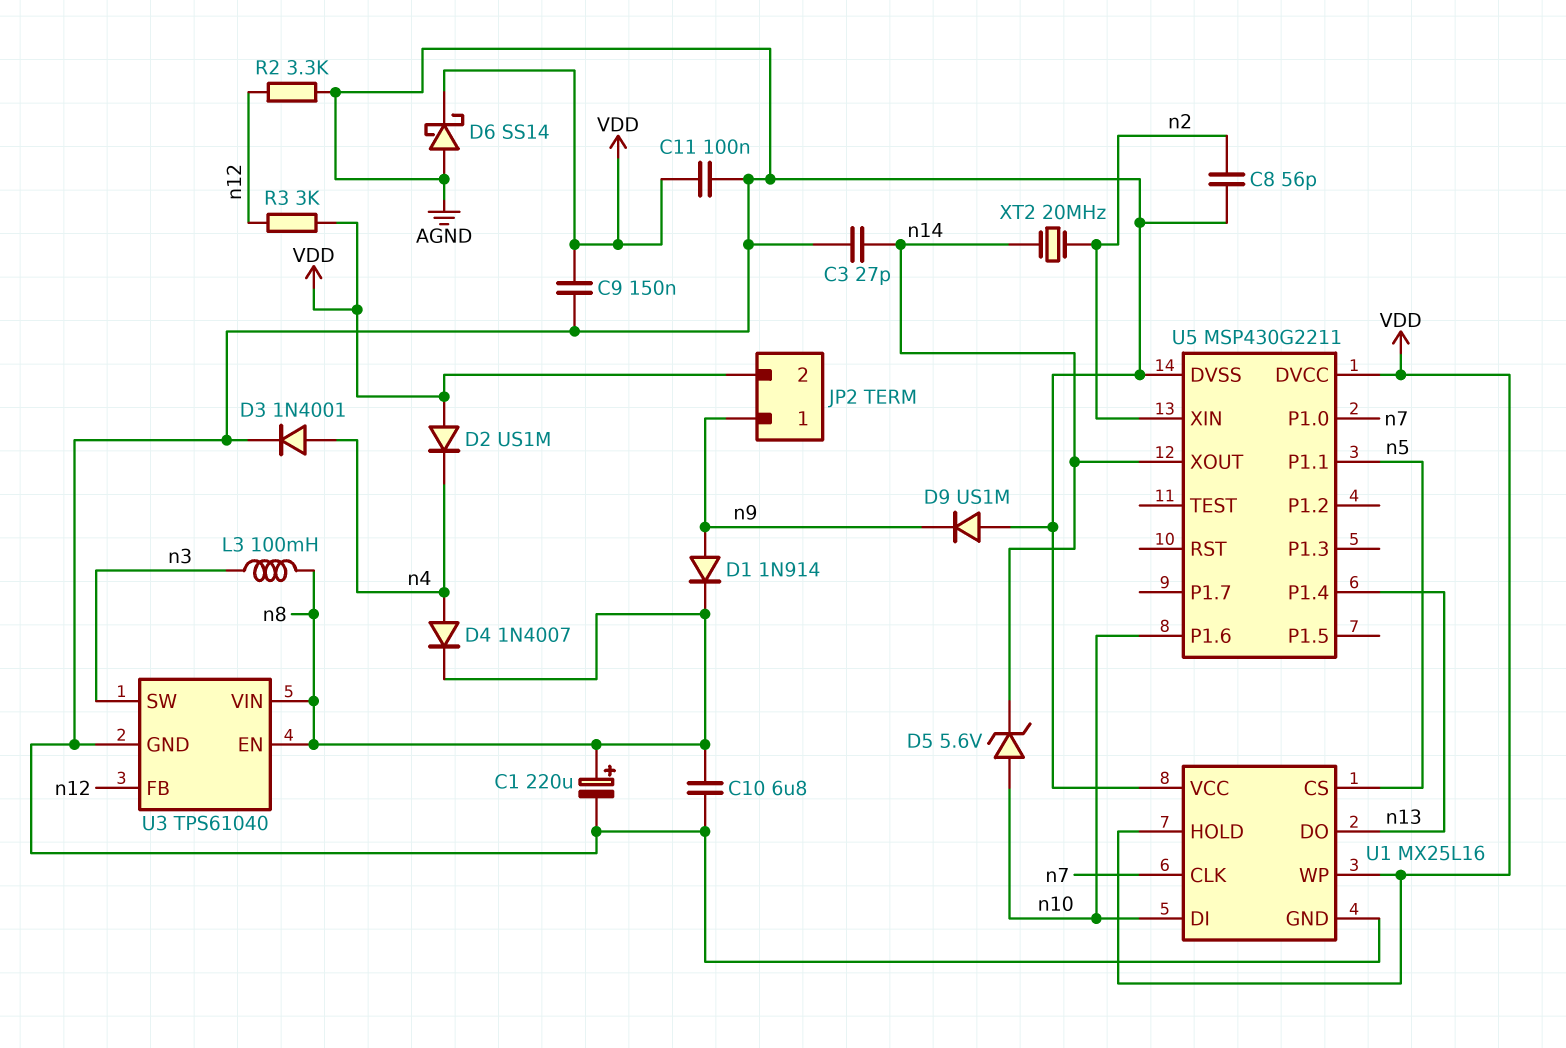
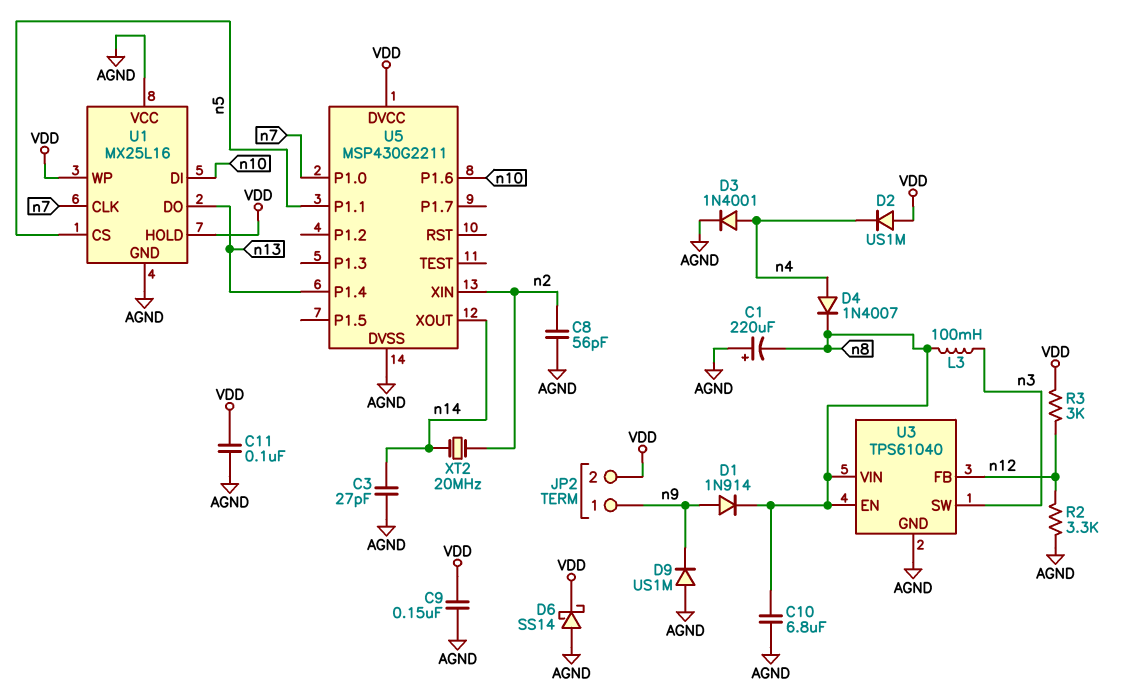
C1: 220uF (plus n8, minus AGND) -> 220uF (plus AGND, minus n8)
D5: zener 5.6V (A n10, K n14) -> none

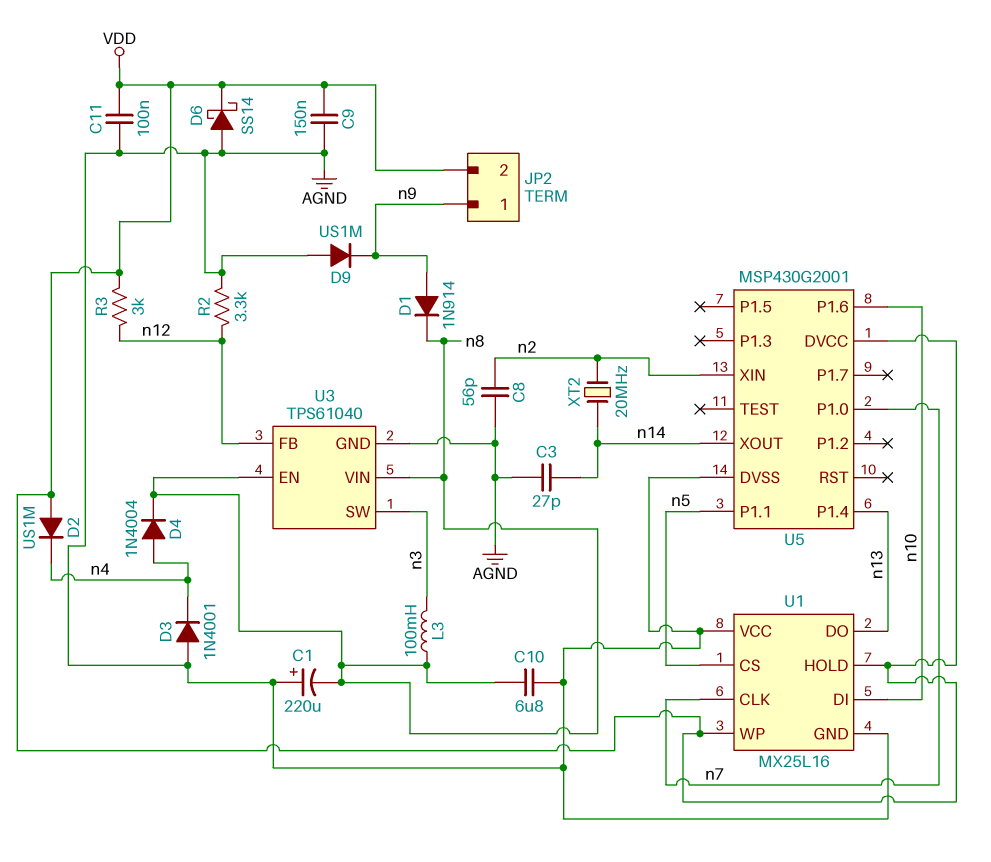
D3: diode 1N4001 (A n4, K AGND) -> diode 1N4001 (A AGND, K n4)
D4: diode 1N4007 (A n4, K n8) -> diode 1N4004 (A n4, K n8)
U5: MSP430G2211 -> MSP430G2001

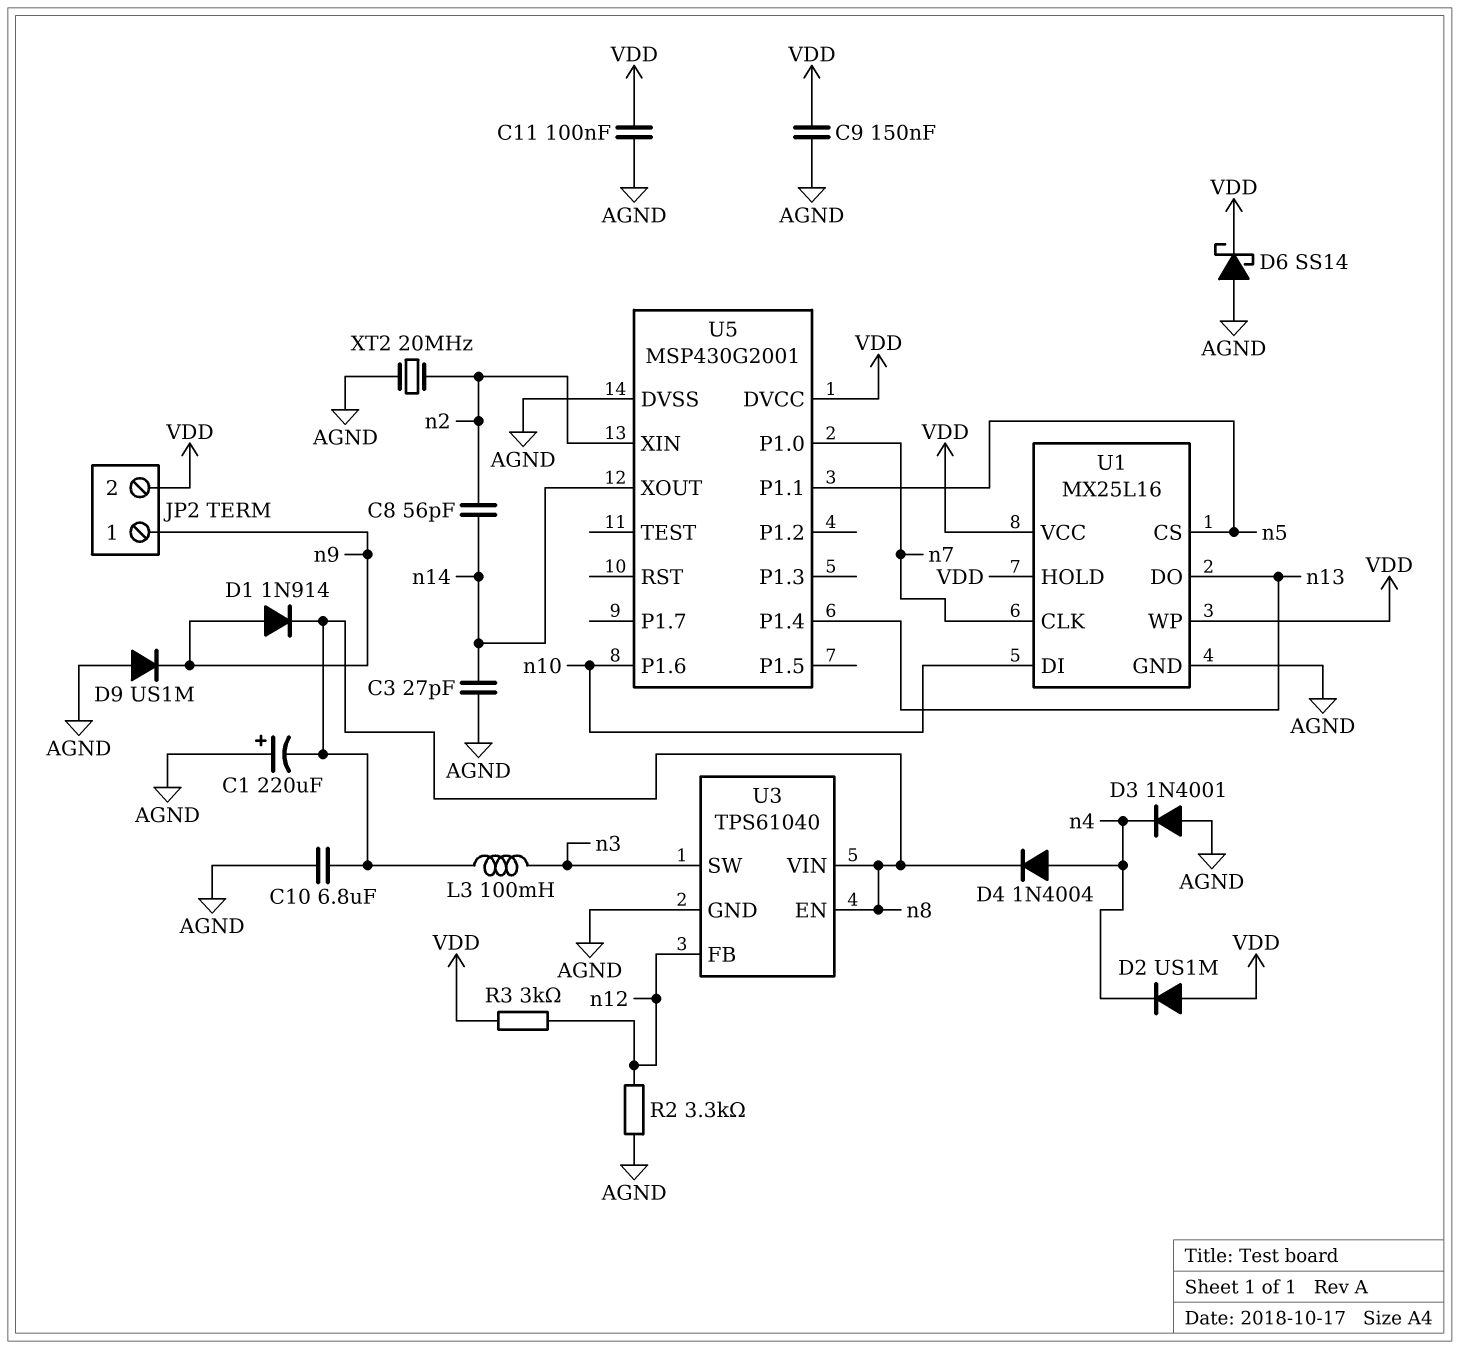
C8: 56pF (AGND, n2) -> 56pF (n2, n14)
U1 pin VCC: AGND -> VDD
XT2: 20MHz (n2, n14) -> 20MHz (AGND, n2)

